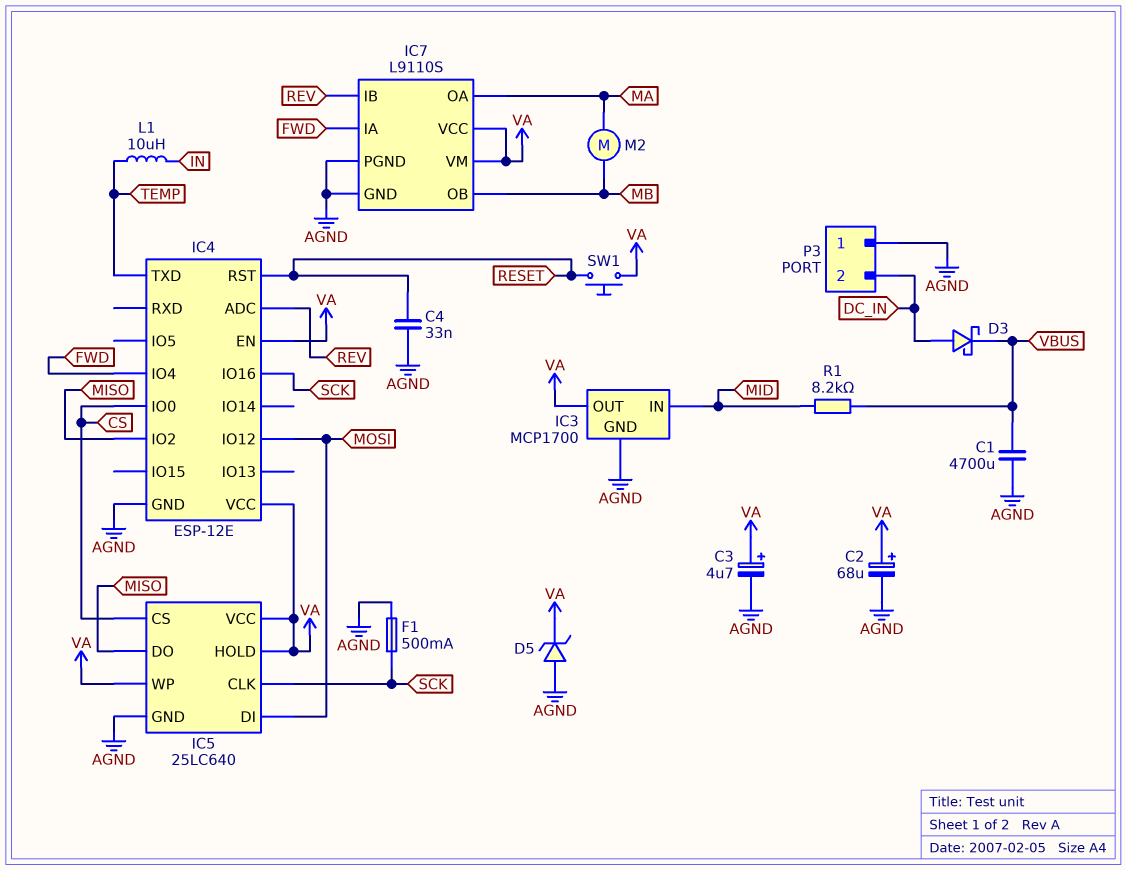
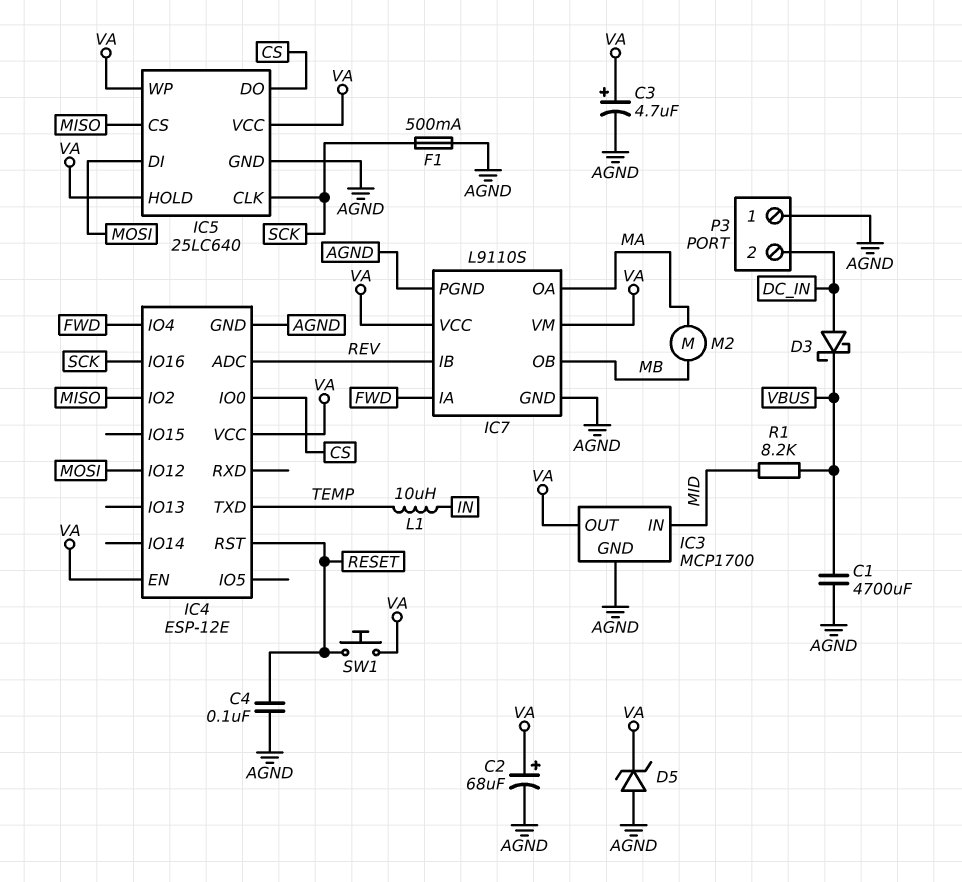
C4: 33nF (AGND, RESET) -> 100nF (AGND, RESET)
IC5 pin CS: CS -> MISO
IC5 pin DO: MISO -> CS

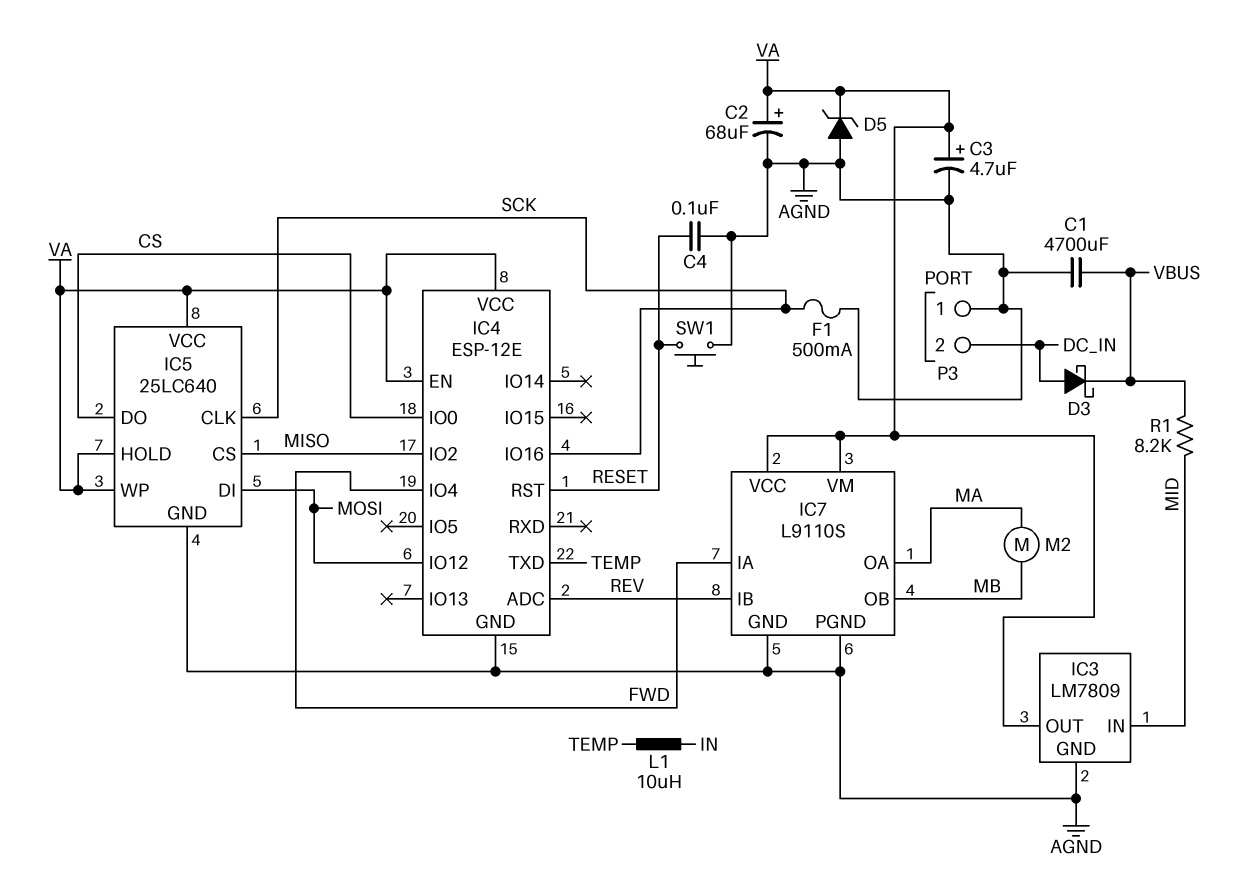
IC3: MCP1700 -> LM7809
SW1: button (RESET, VA) -> button (AGND, RESET)

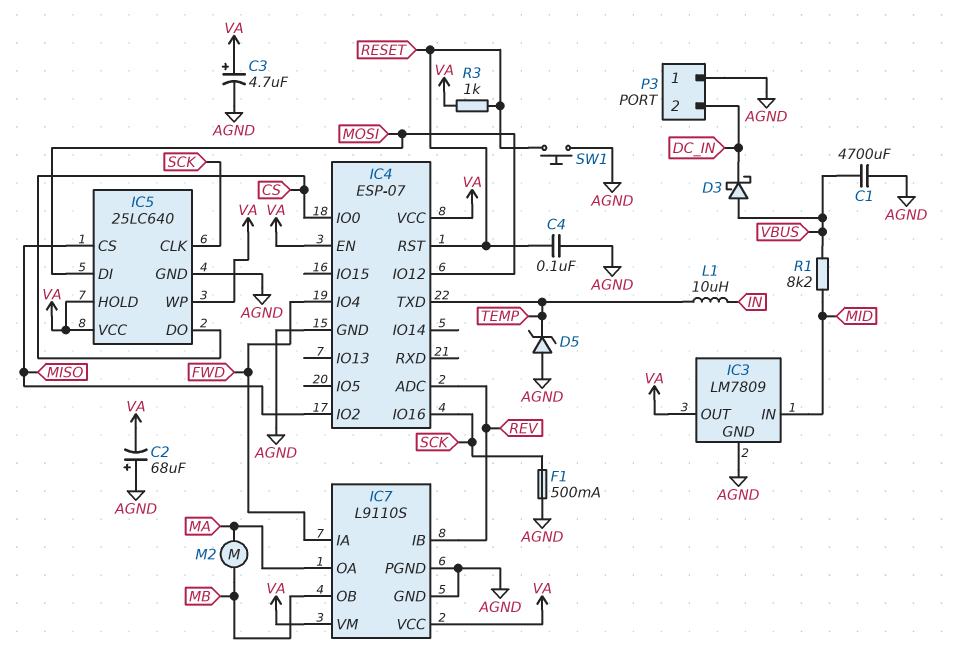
C2: 68uF (plus VA, minus AGND) -> 68uF (plus AGND, minus VA)
D3: schottky (A DC_IN, K VBUS) -> schottky (A VBUS, K DC_IN)
D5: zener (A AGND, K VA) -> zener (A AGND, K TEMP)
IC4: ESP-12E -> ESP-07
R3: none -> 1k (RESET, VA)

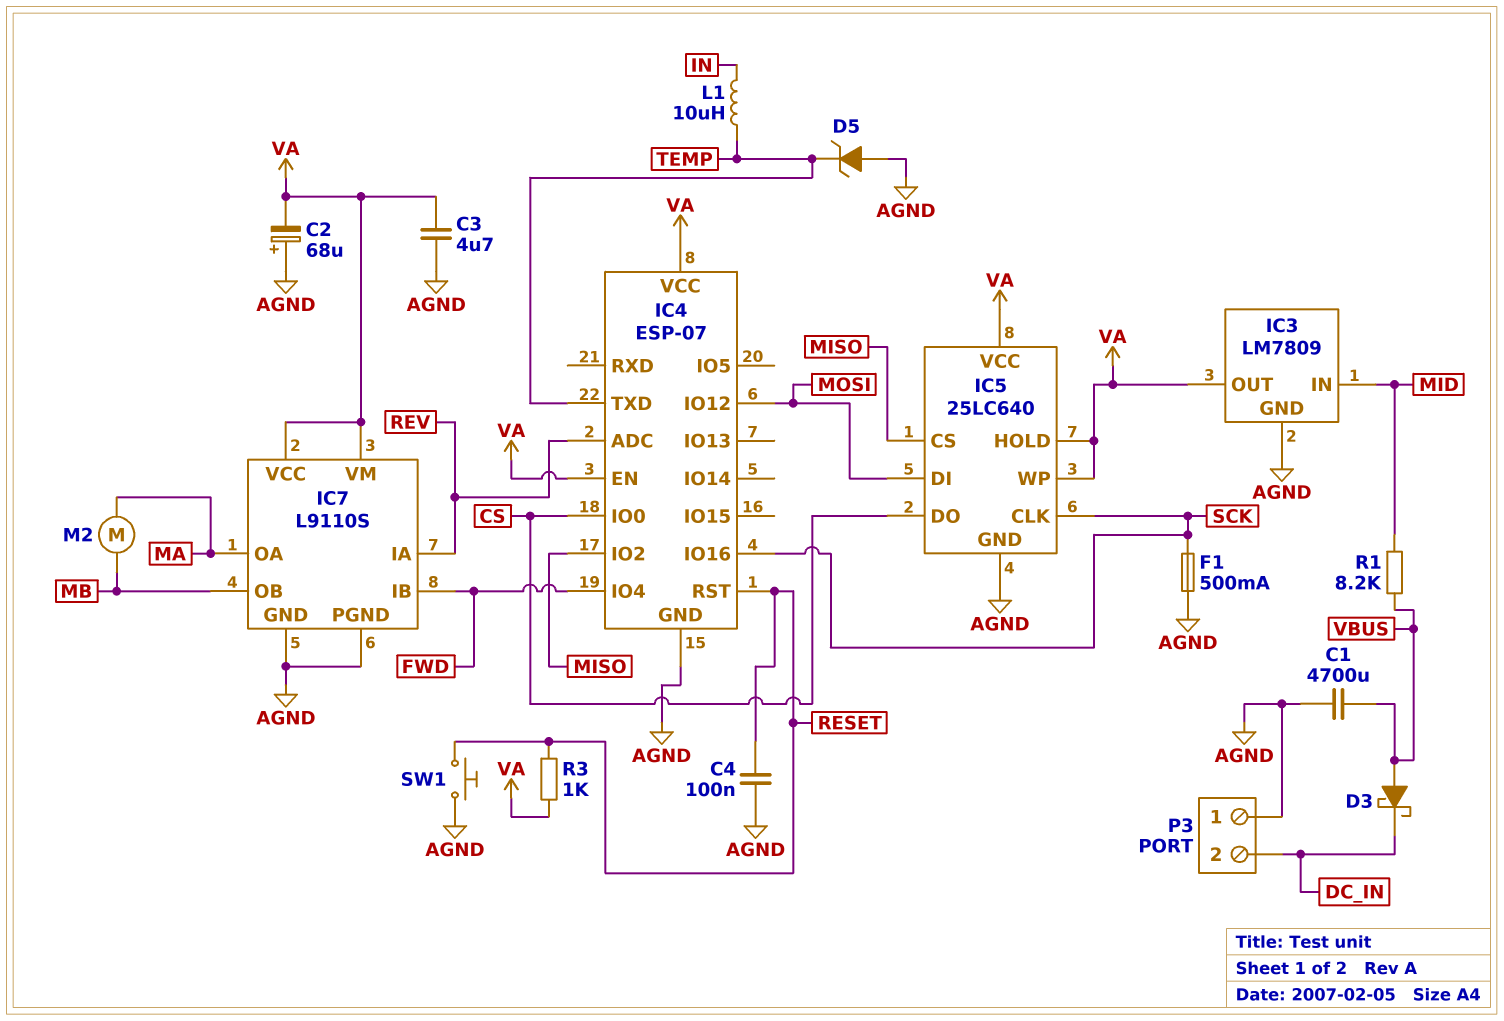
C3: 4.7uF (plus VA, minus AGND) -> 4.7uF (AGND, VA)
IC7 pin IA: FWD -> REV
IC7 pin IB: REV -> FWD

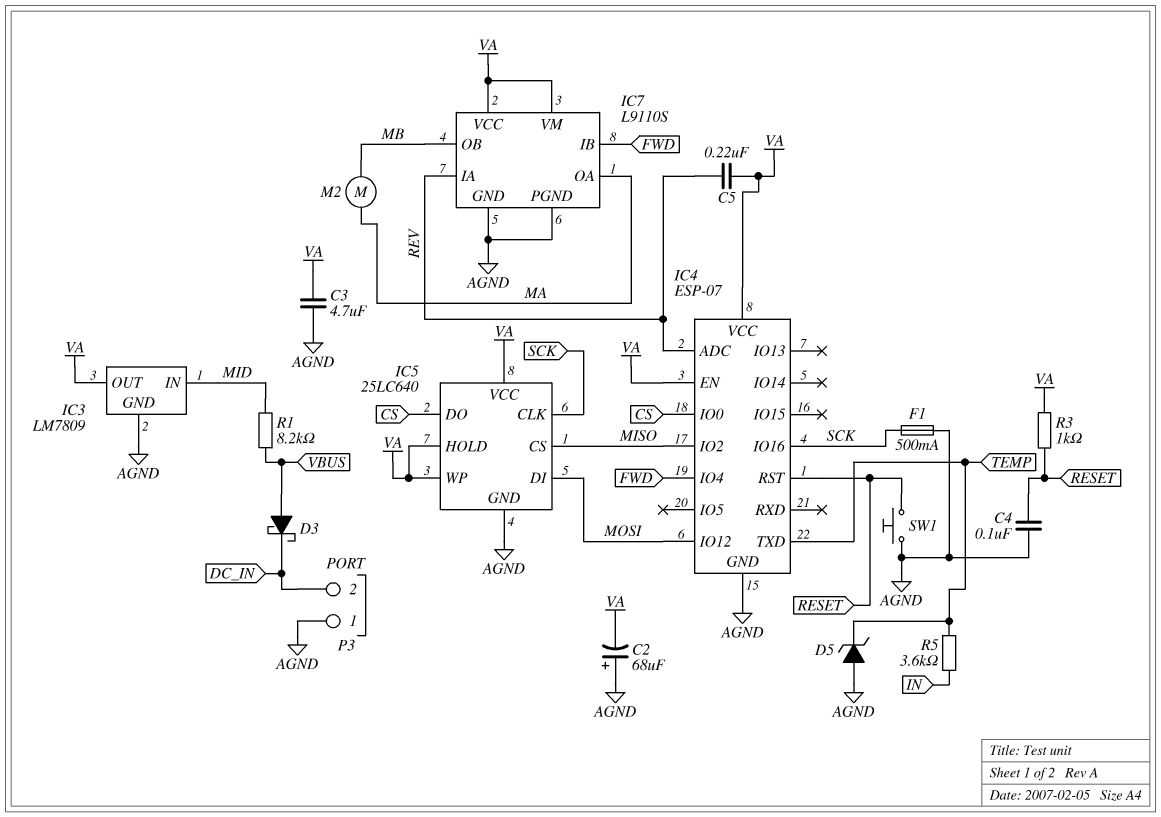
C1: 4700uF (AGND, VBUS) -> none
C5: none -> 220nF (REV, VA)
L1: 10uH (IN, TEMP) -> none
R5: none -> 3.6k (IN, TEMP)

